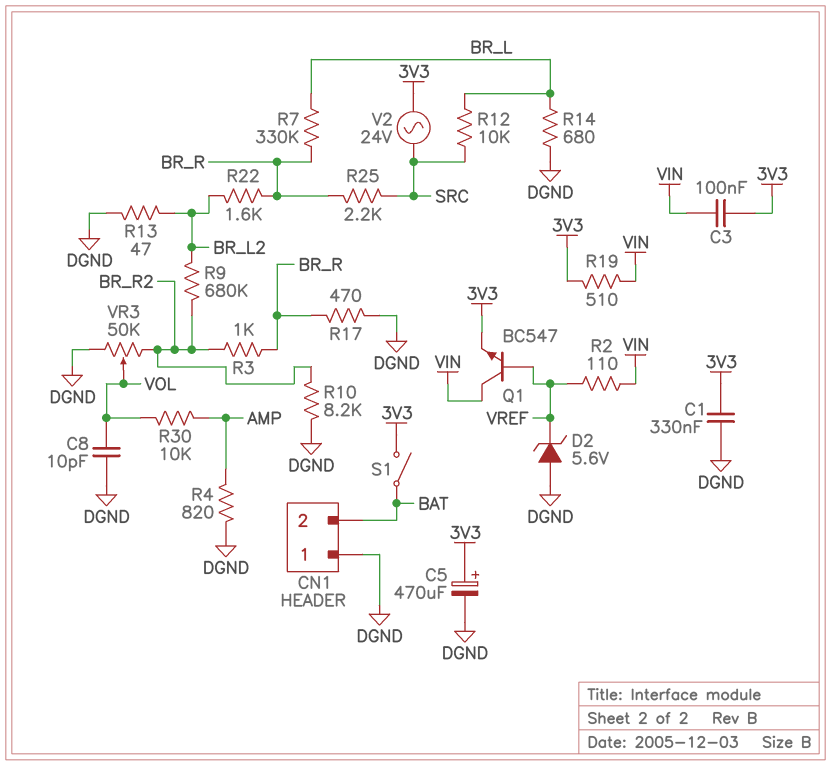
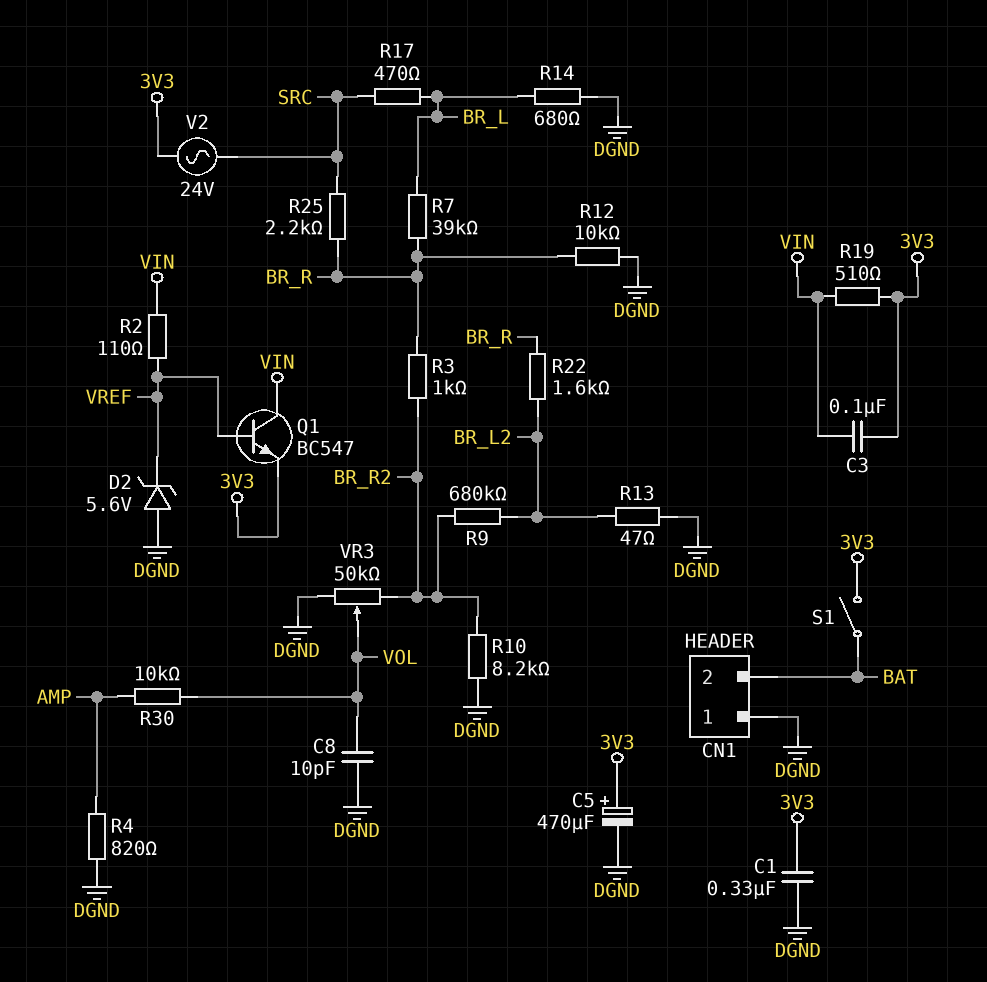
R7: 330k (BR_L, BR_R) -> 39k (BR_L, BR_R)
R12: 10k (BR_L, SRC) -> 10k (BR_R, DGND)
R17: 470 (BR_R, DGND) -> 470 (BR_L, SRC)

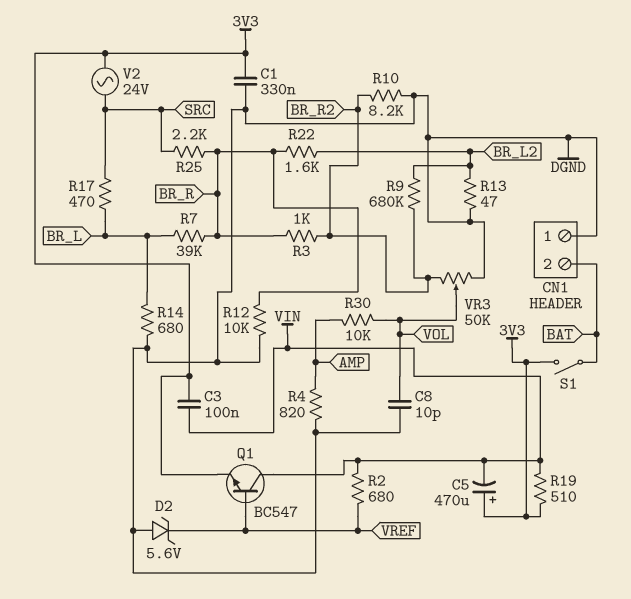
C5: 470uF (plus 3V3, minus DGND) -> 470uF (plus 3V3, minus VIN)
R2: 110 (VIN, VREF) -> 680 (VIN, VREF)

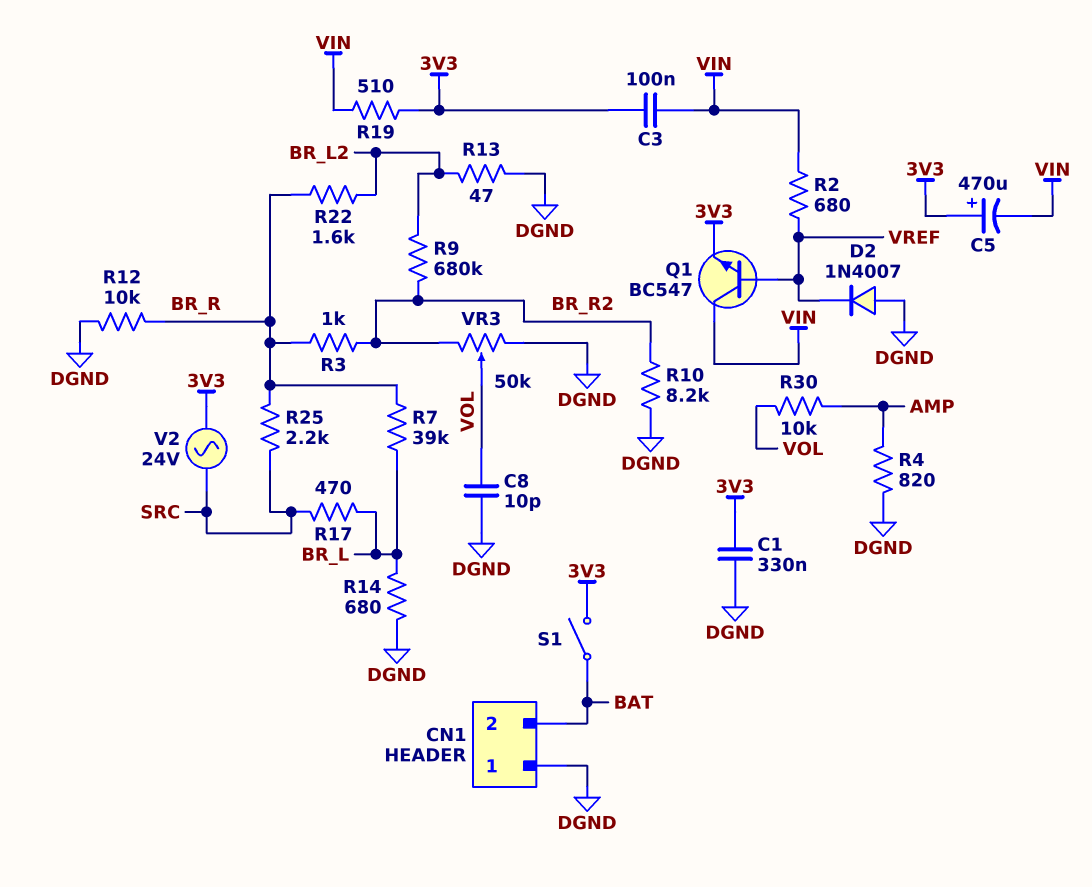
D2: zener 5.6V (A DGND, K VREF) -> diode 1N4007 (A DGND, K VREF)

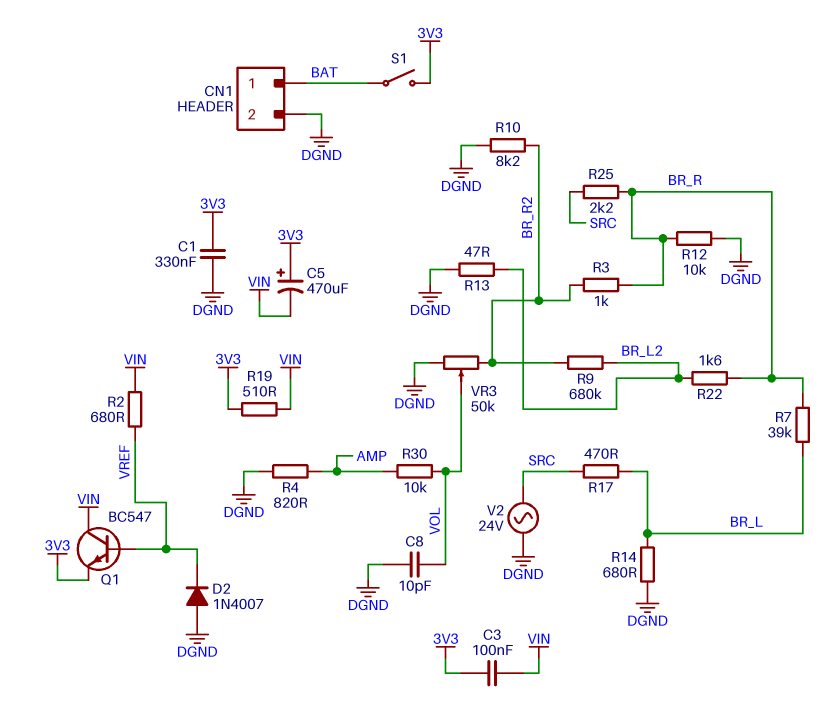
CN1 pin 1: DGND -> BAT
CN1 pin 2: BAT -> DGND
V2: AC 24V (3V3, SRC) -> AC 24V (DGND, SRC)

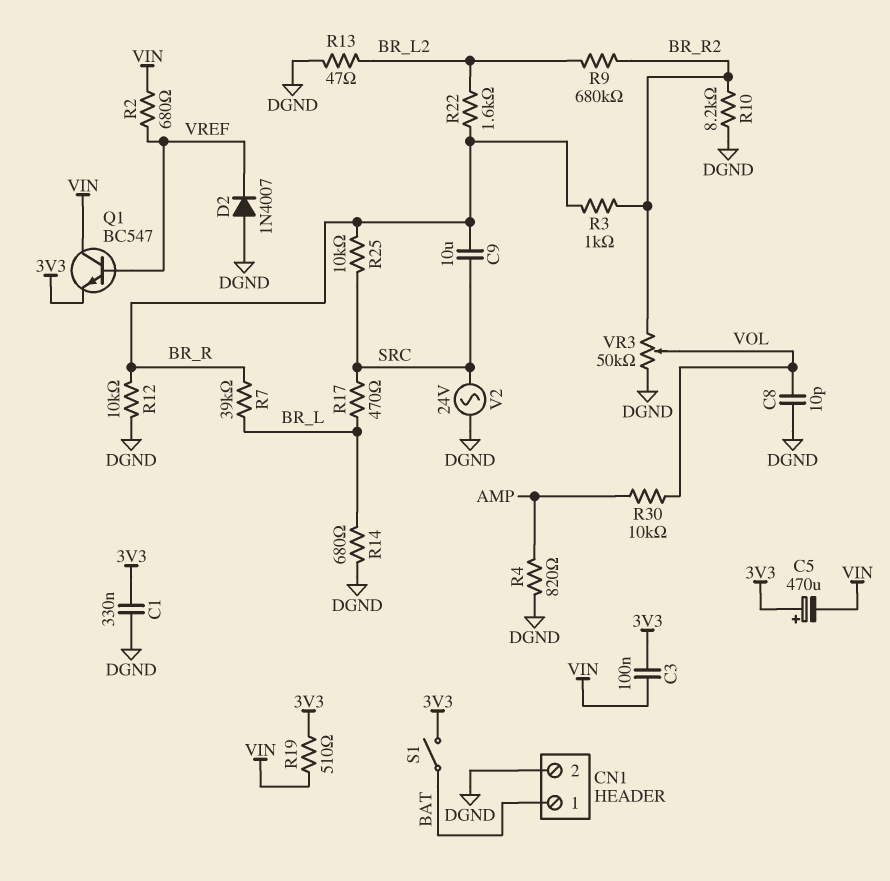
C9: none -> 10uF (BR_R, SRC)
R25: 2.2k (BR_R, SRC) -> 10k (BR_R, SRC)

